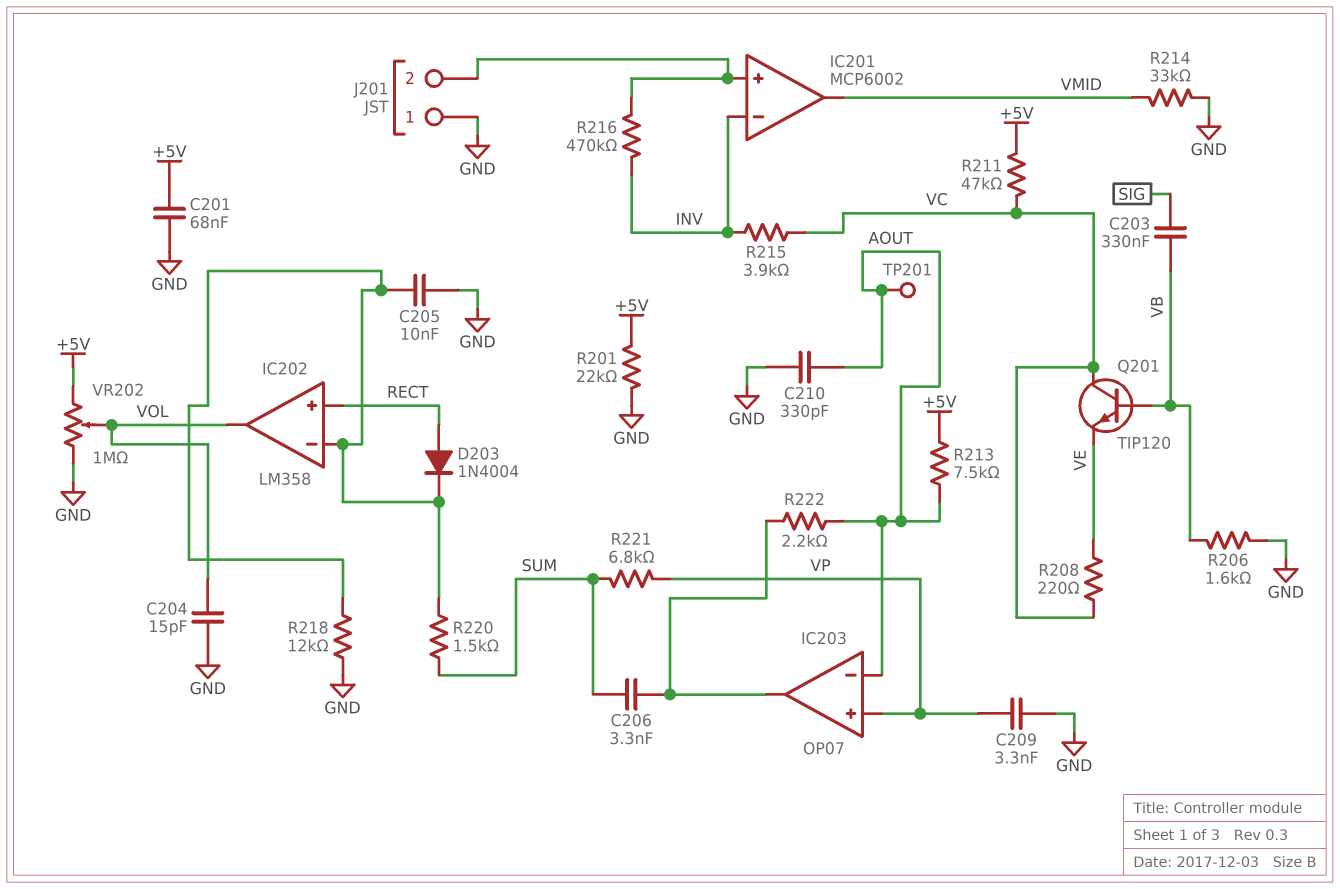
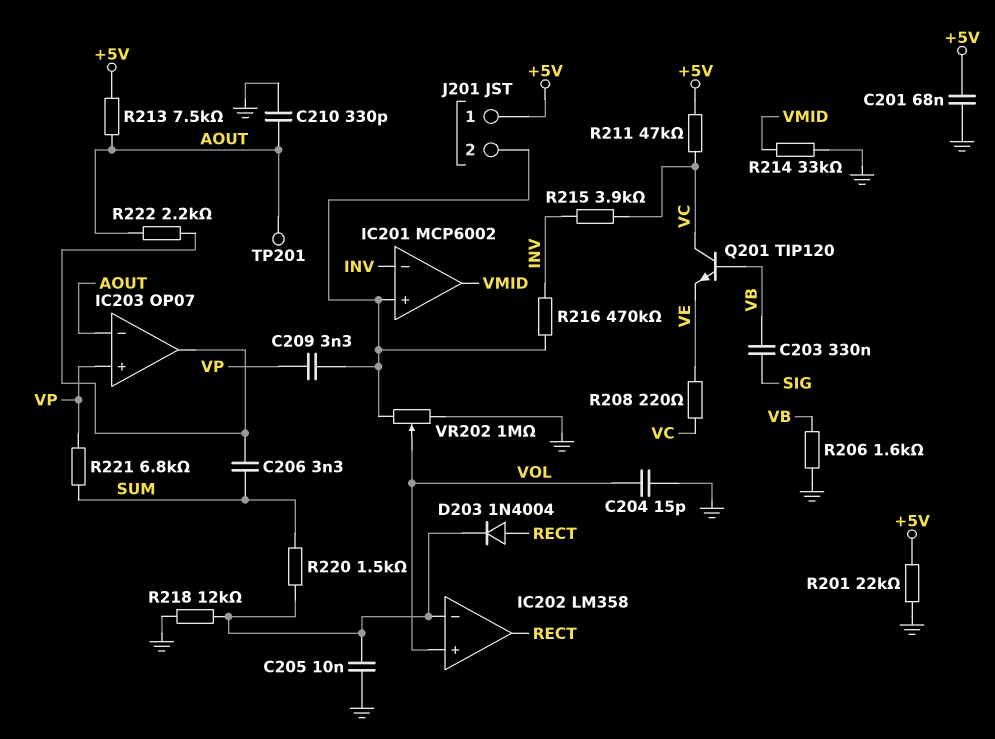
C209: 3.3nF (GND, VP) -> 3.3nF (IC201/in+, VP)
IC202 pin in+: RECT -> VOL
IC202 pin out: VOL -> RECT
J201 pin 1: GND -> +5V
VR202: 1M (+5V, GND, wiper VOL) -> 1M (GND, IC201/in+, wiper VOL)

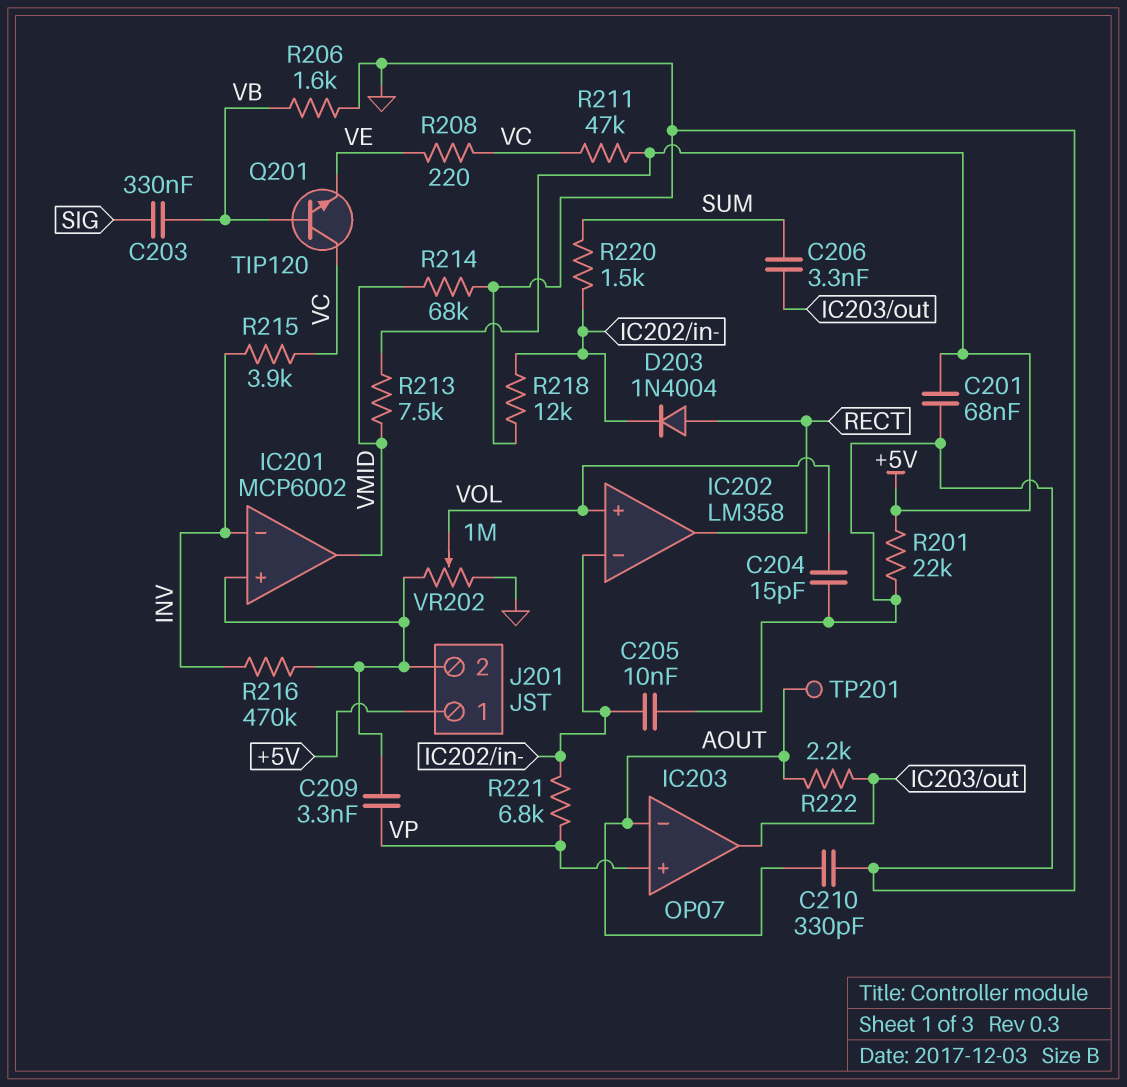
R213: 7.5k (+5V, AOUT) -> 7.5k (+5V, VMID)
R214: 33k (GND, VMID) -> 68k (GND, VMID)
R221: 6.8k (SUM, VP) -> 6.8k (IC202/in-, VP)

